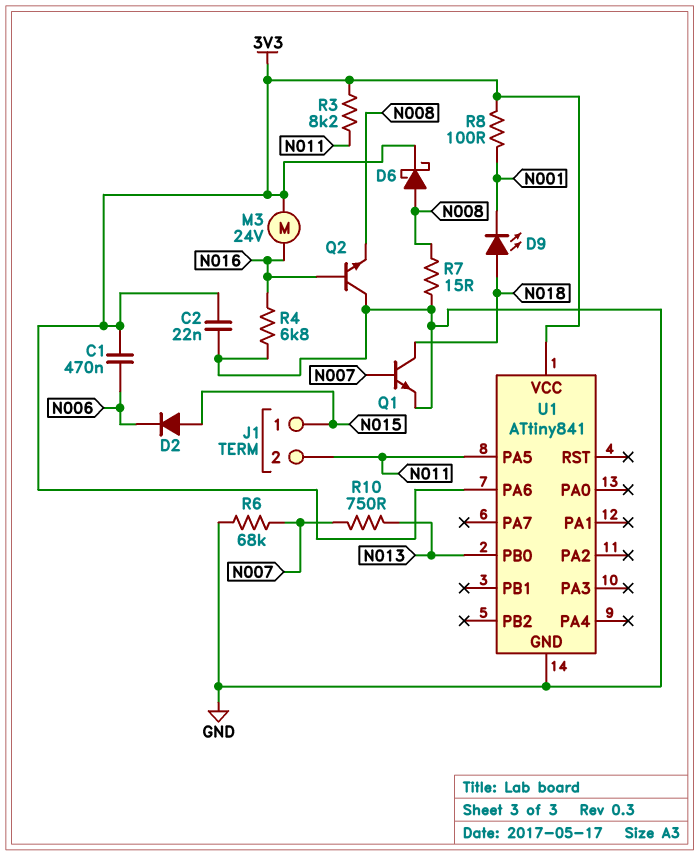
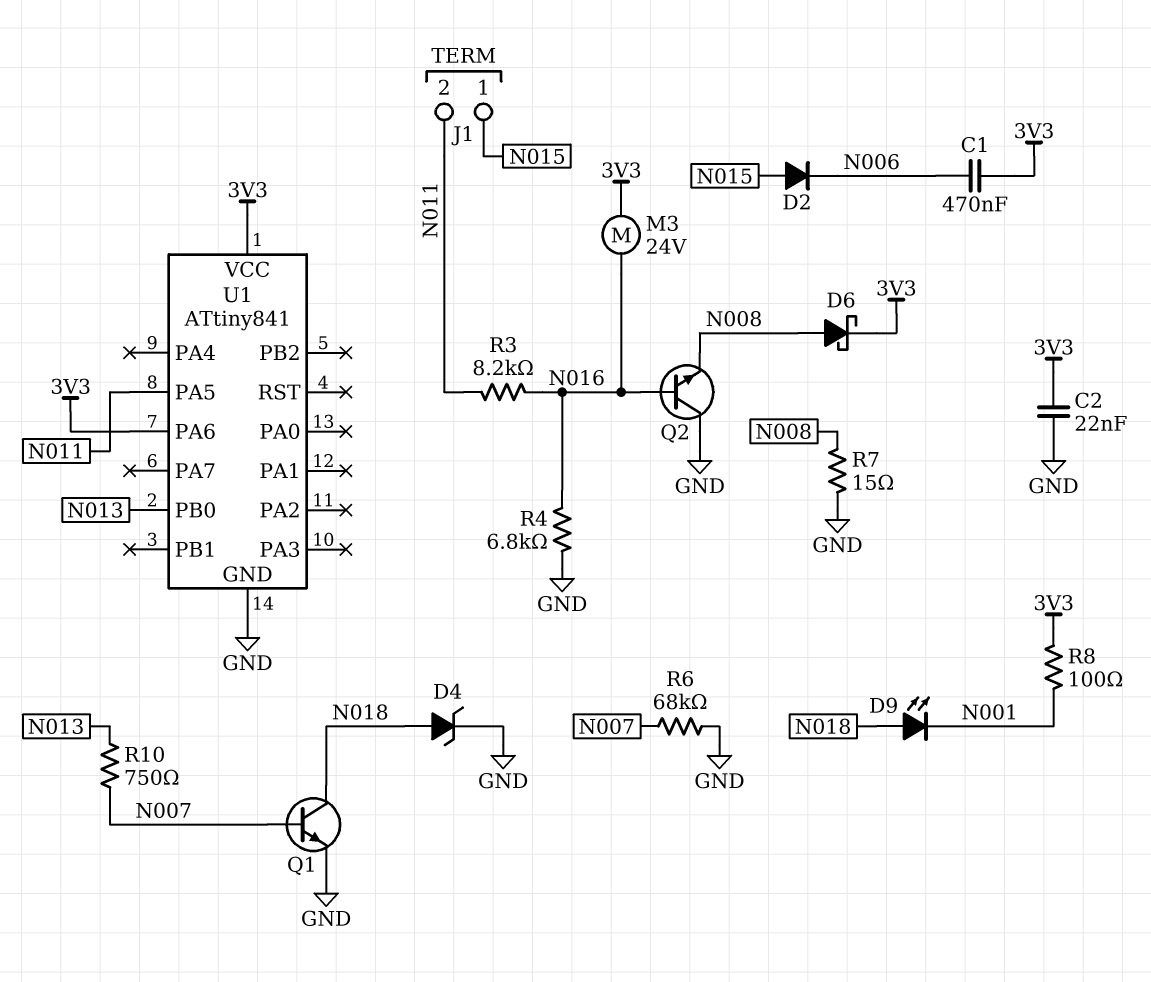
D4: none -> zener (A N018, K GND)
R3: 8.2k (3V3, N011) -> 8.2k (N011, N016)

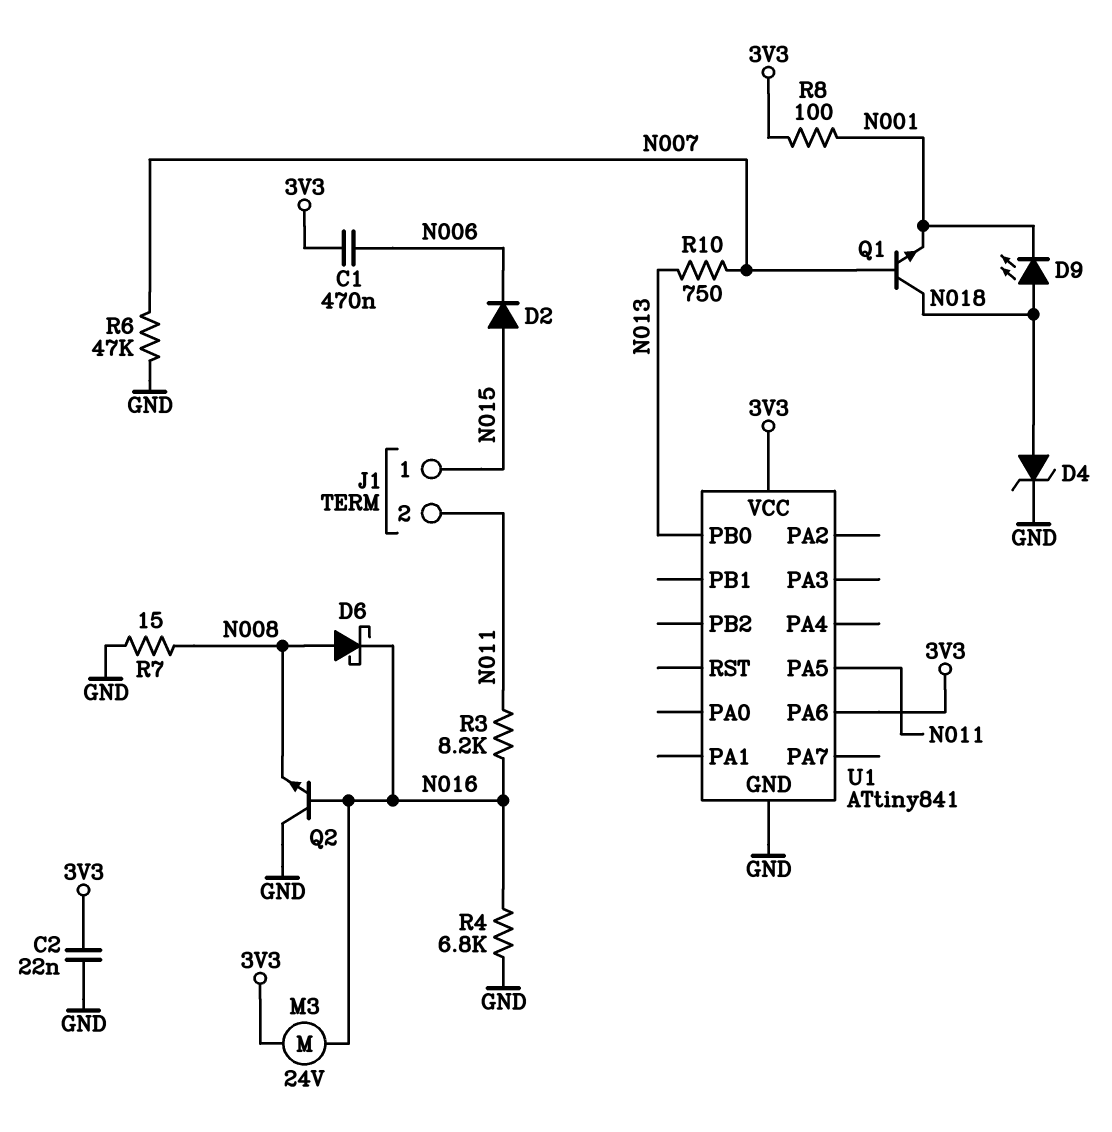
D6: schottky (A N008, K 3V3) -> schottky (A N008, K N016)
Q1: NPN (B N007, C N018, E GND) -> NPN (B N007, C N018, E N001)
R6: 68k (GND, N007) -> 47k (GND, N007)

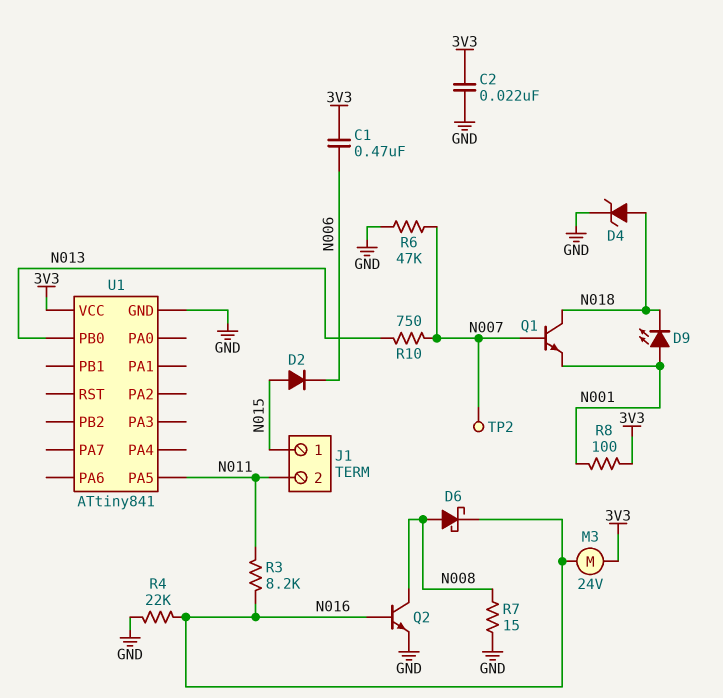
D9: LED (A N018, K N001) -> LED (A N001, K N018)
Q2: NPN (B N016, C GND, E N008) -> NPN (B N016, C N008, E GND)
R4: 6.8k (GND, N016) -> 22k (GND, N016)
TP2: none -> test point (N007)
U1 pin PA6: 3V3 -> none

